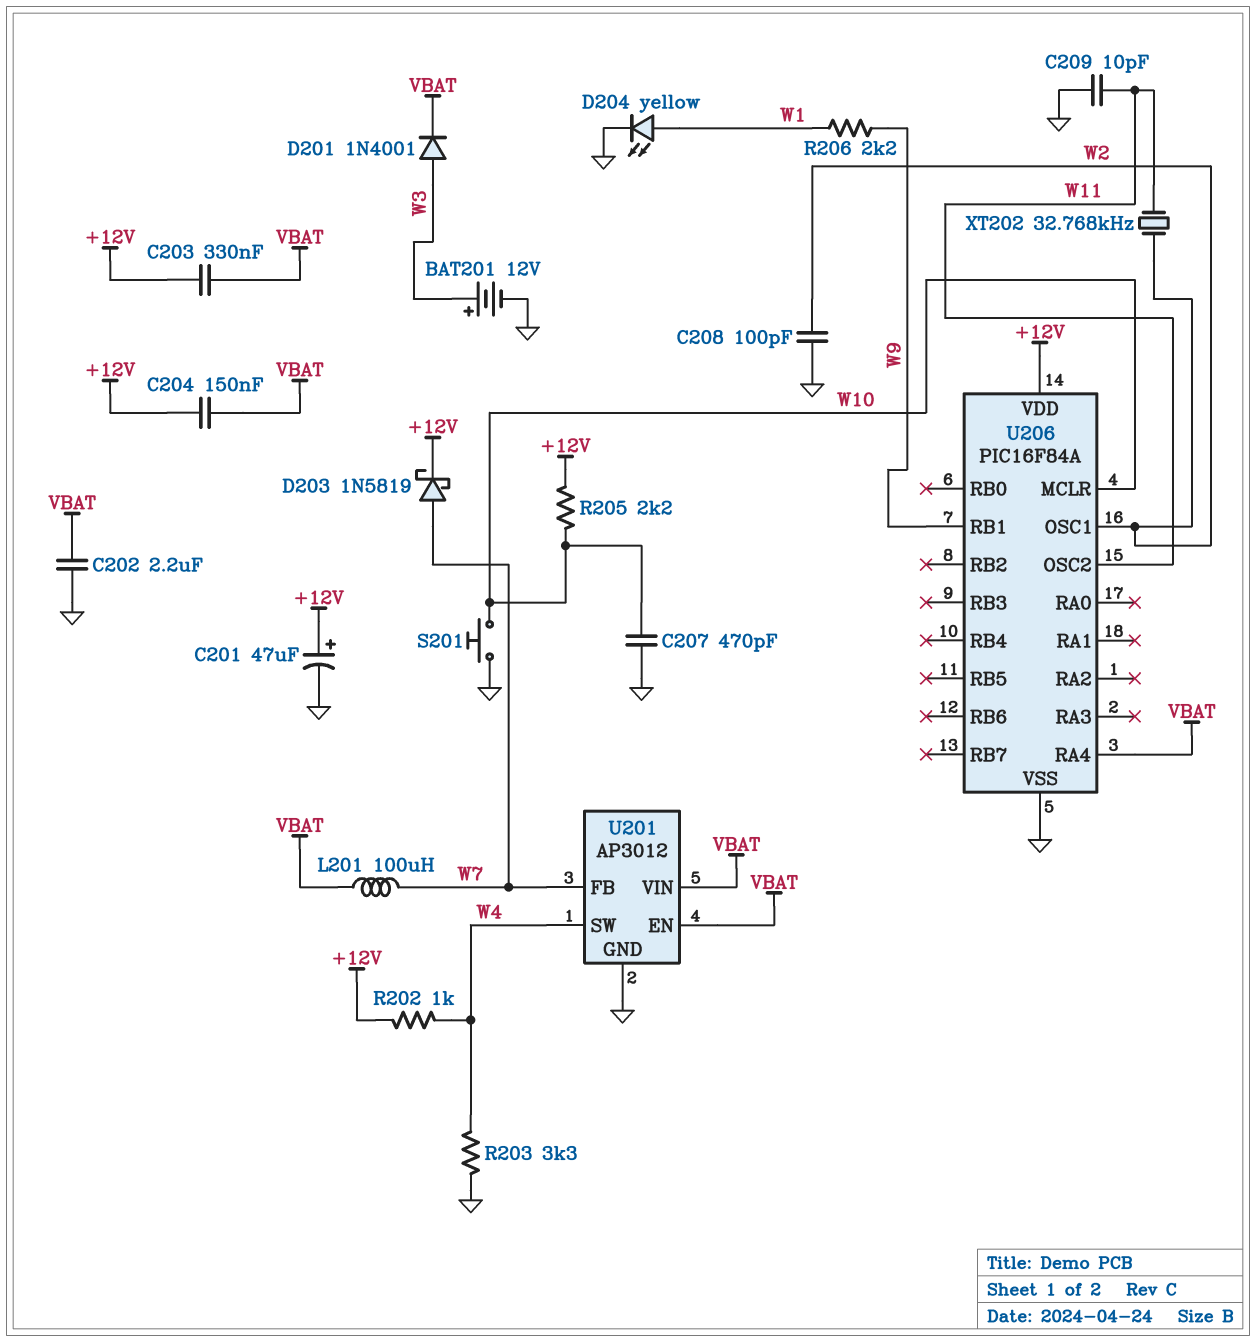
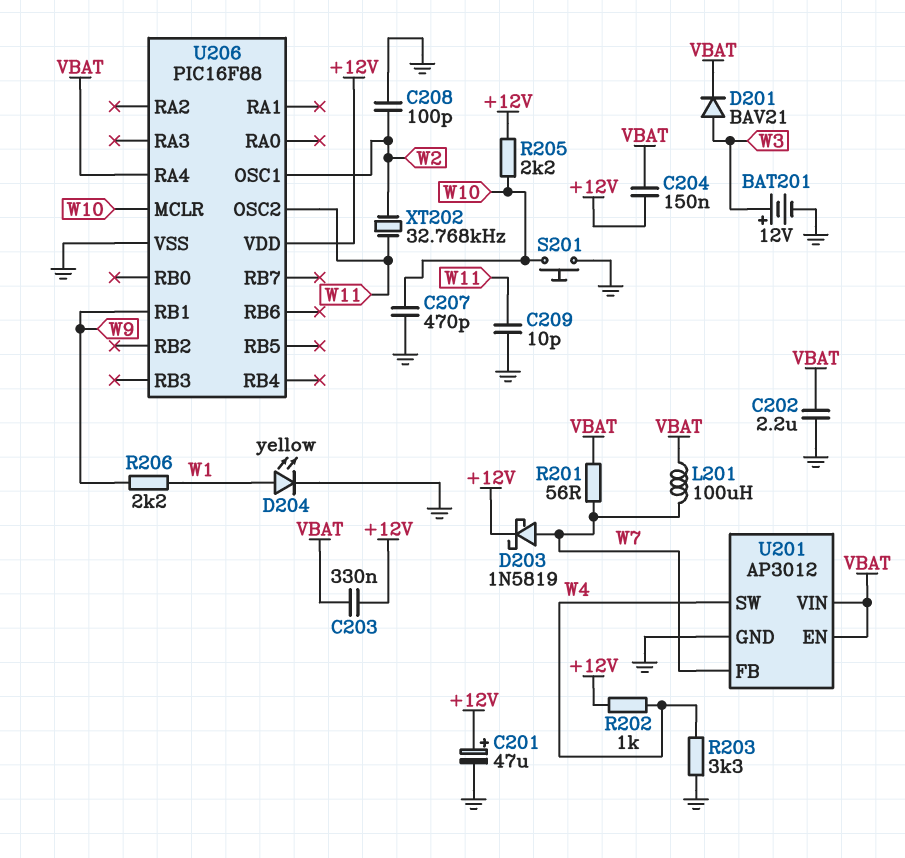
D201: diode 1N4001 (A W3, K VBAT) -> diode BAV21 (A W3, K VBAT)
R201: none -> 56 (VBAT, W7)
U206: PIC16F84A -> PIC16F88

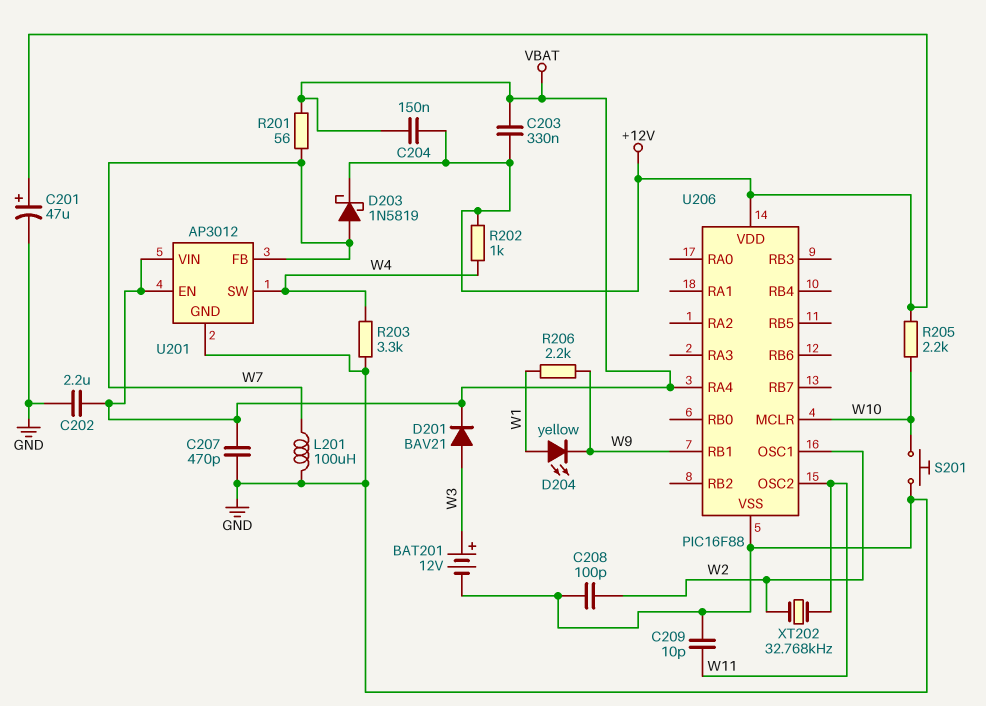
C207: 470pF (GND, W10) -> 470pF (GND, VBAT)
D204: LED yellow (A W1, K GND) -> LED yellow (A W1, K W9)
L201: 100uH (VBAT, W7) -> 100uH (GND, W7)

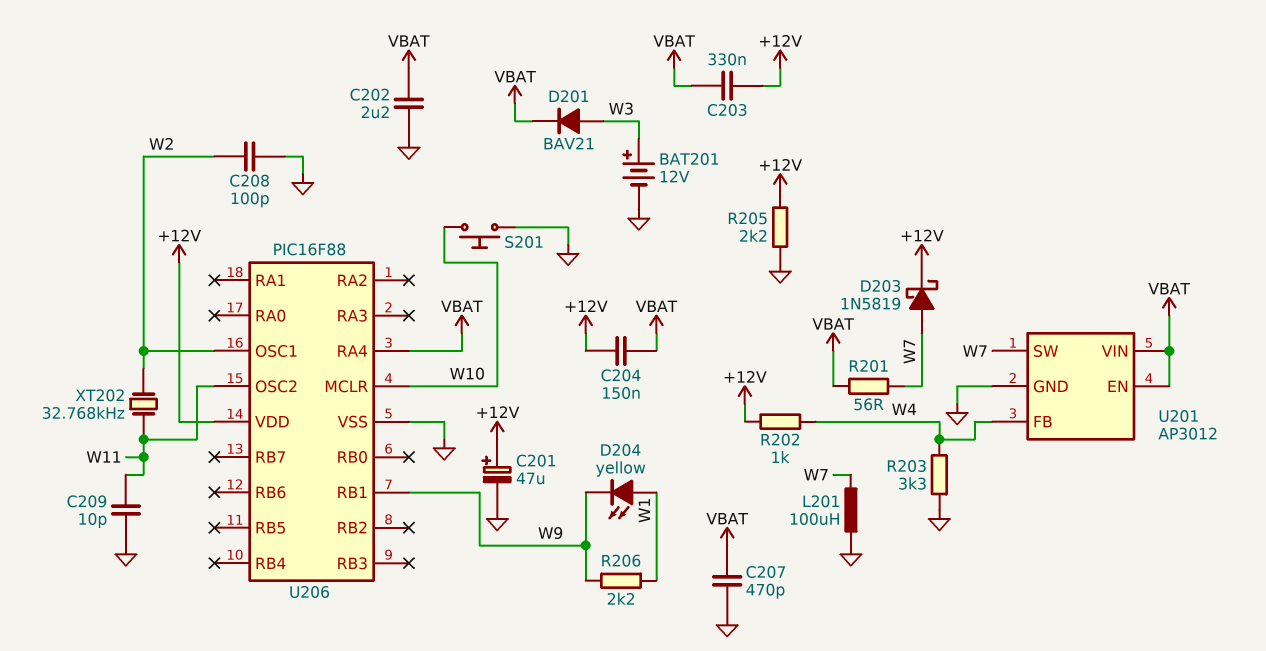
R205: 2.2k (+12V, W10) -> 2.2k (+12V, GND)
U201 pin FB: W7 -> W4
U201 pin SW: W4 -> W7

